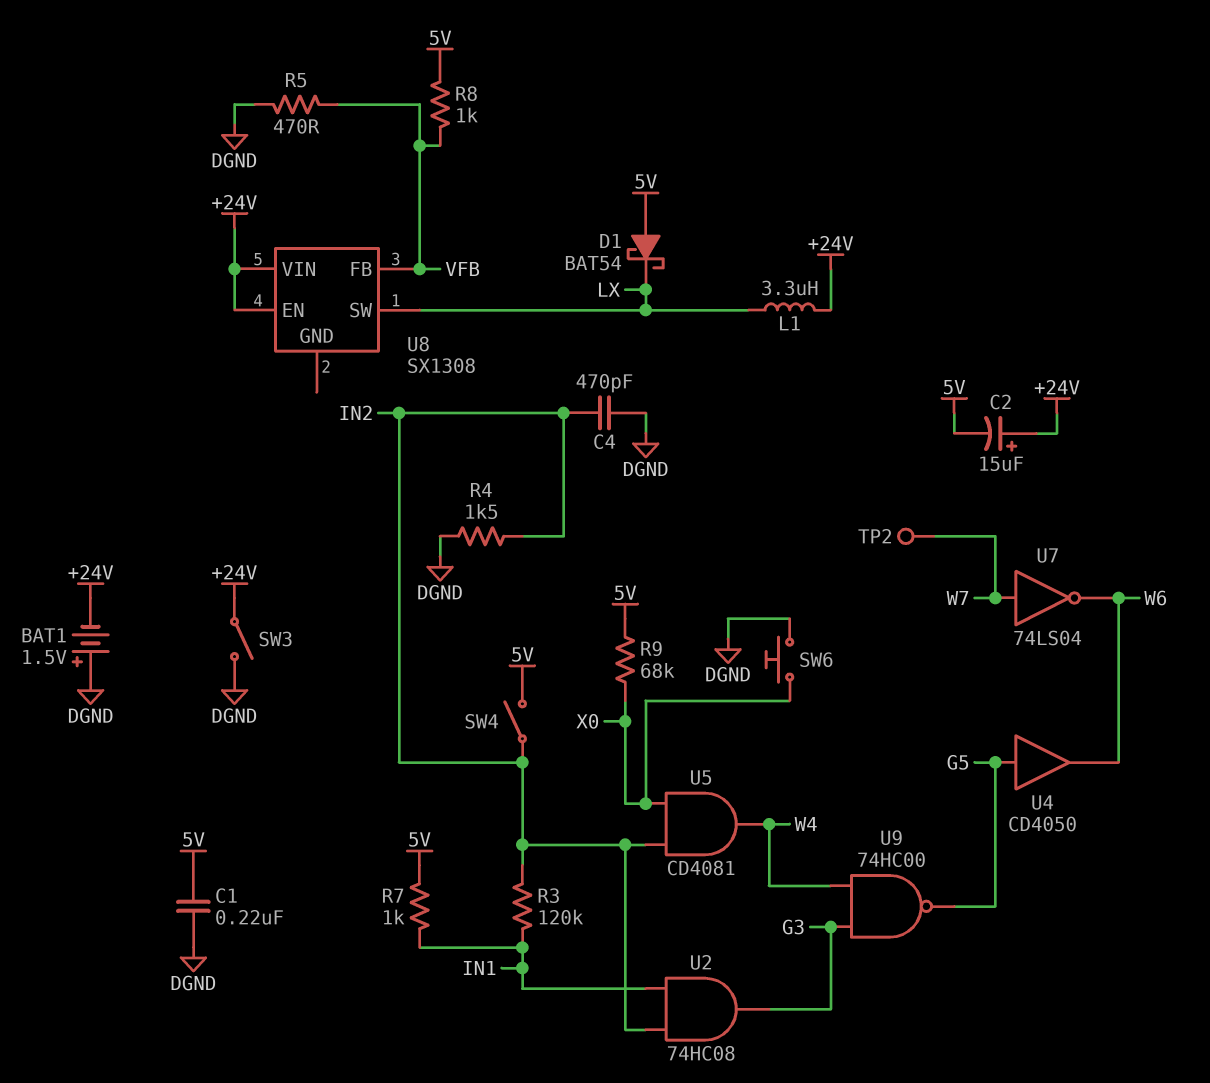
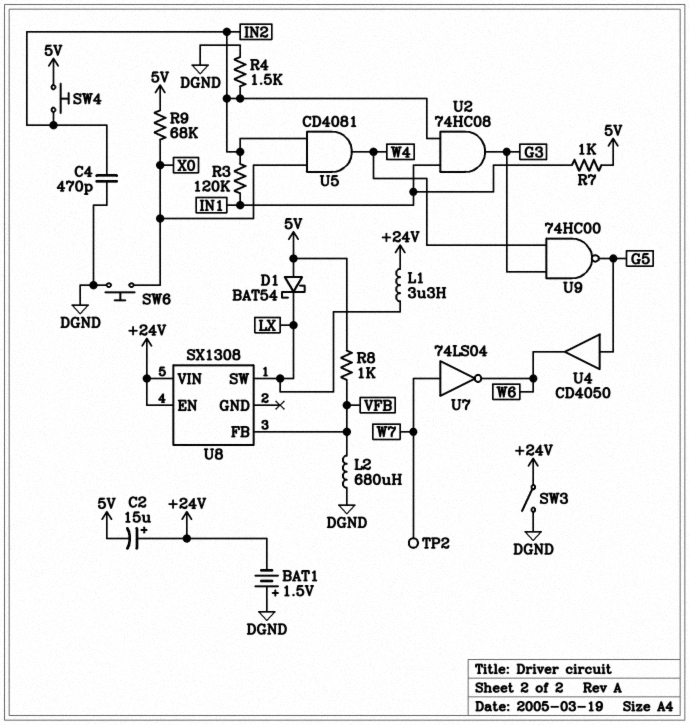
C1: 220nF (5V, DGND) -> none
L2: none -> 680uH (DGND, VFB)
R5: 470 (DGND, VFB) -> none
SW4: switch (5V, IN2) -> button (5V, IN2)

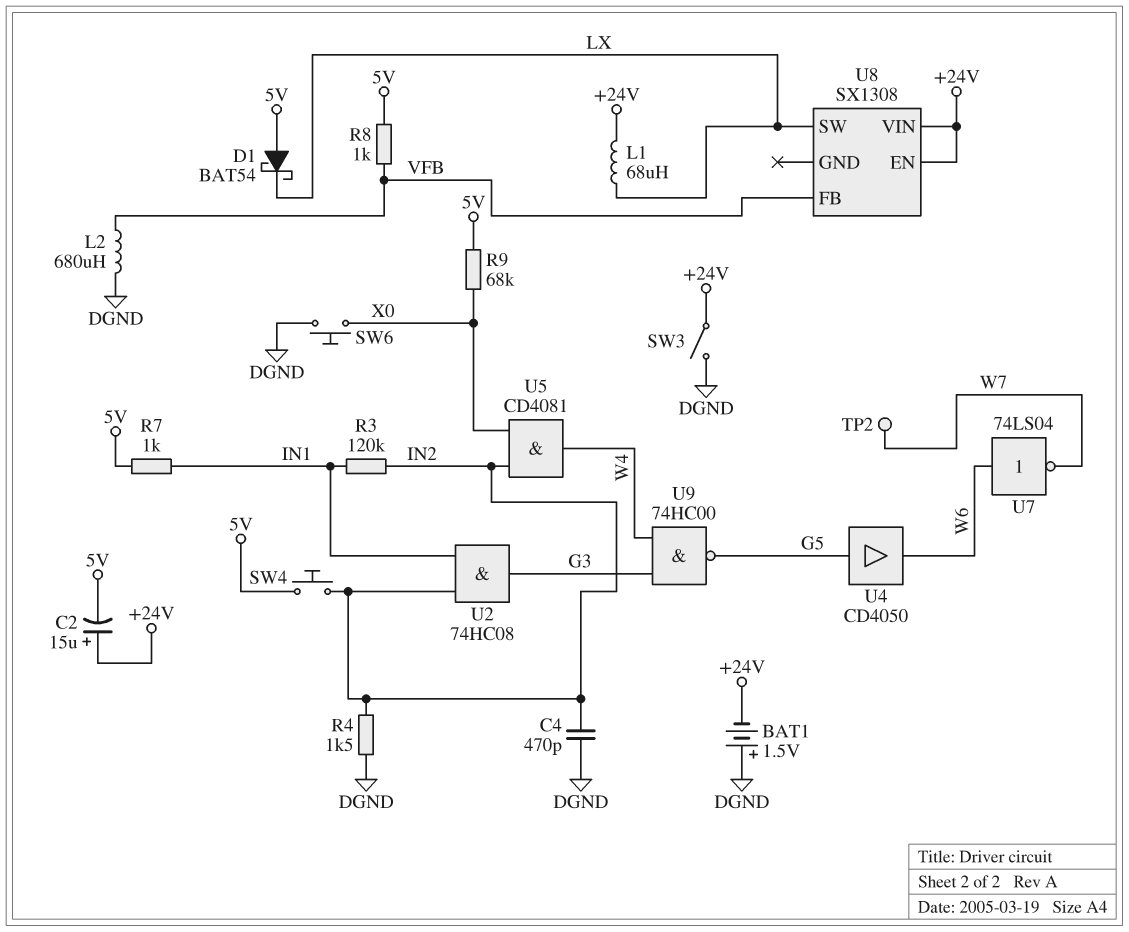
L1: 3.3uH (+24V, LX) -> 68uH (+24V, LX)
U7: NOT 74LS04 (in W7, out W6) -> NOT 74LS04 (in W6, out W7)

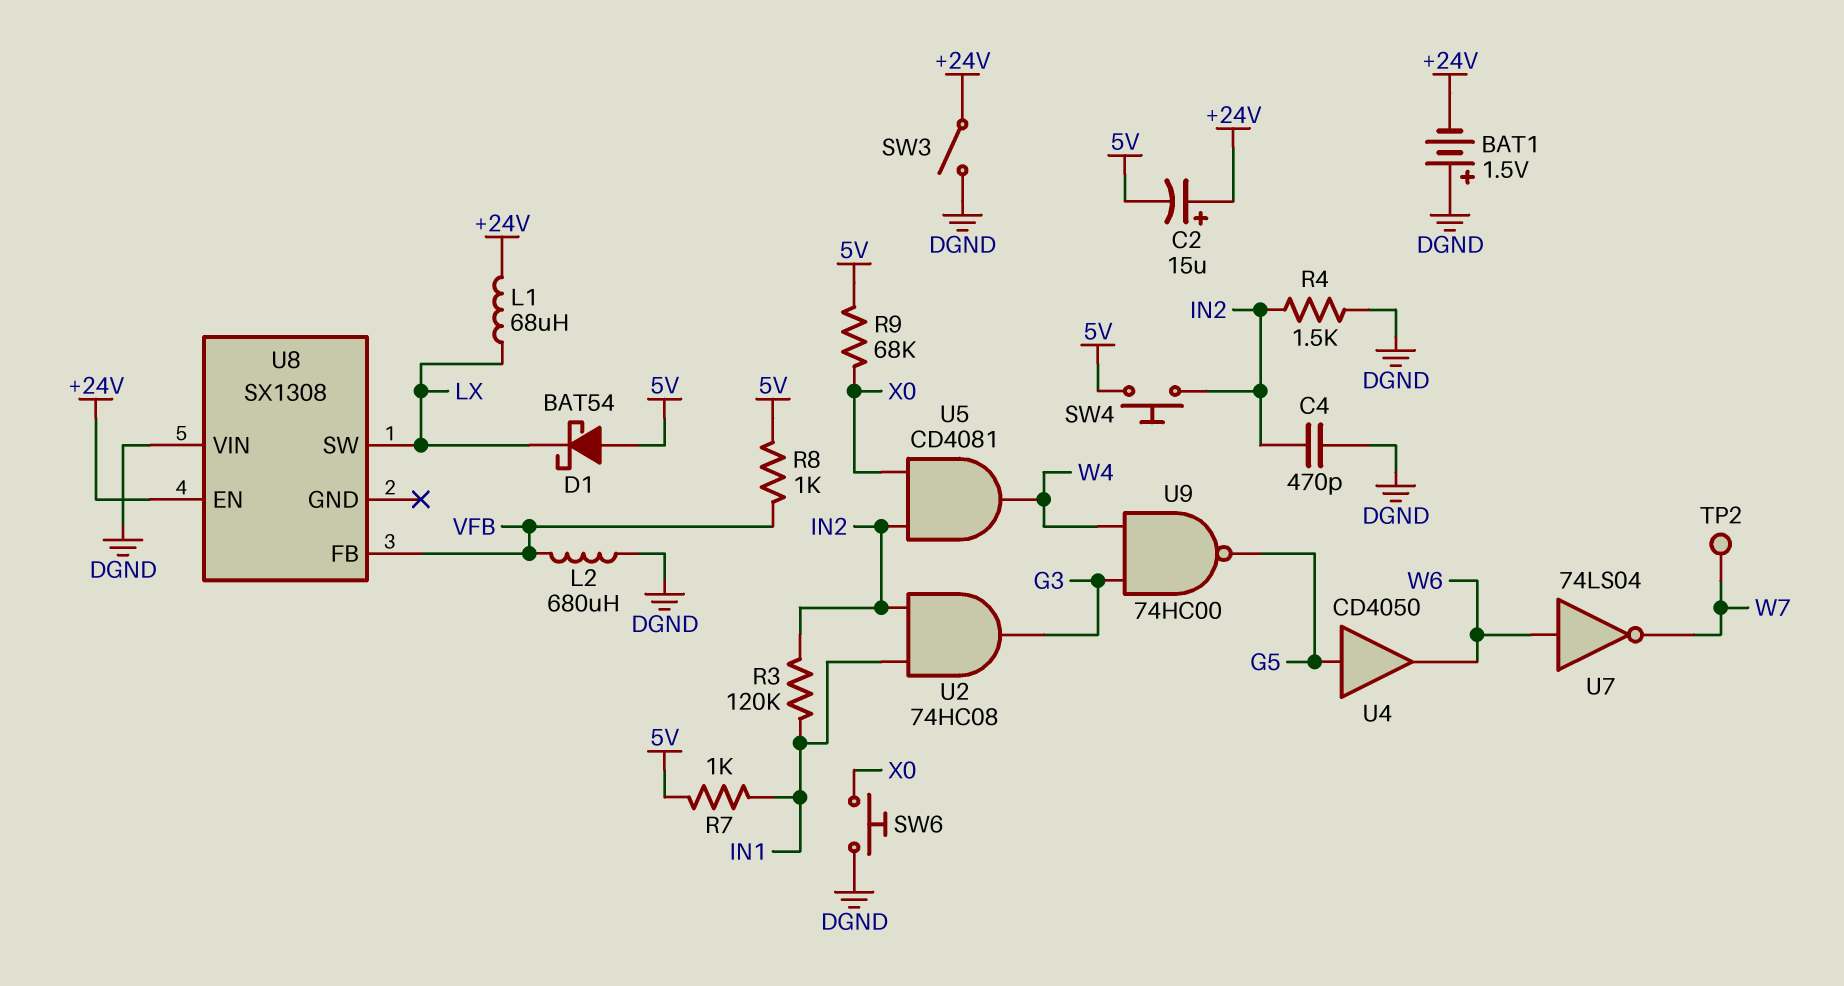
U8 pin VIN: +24V -> DGND

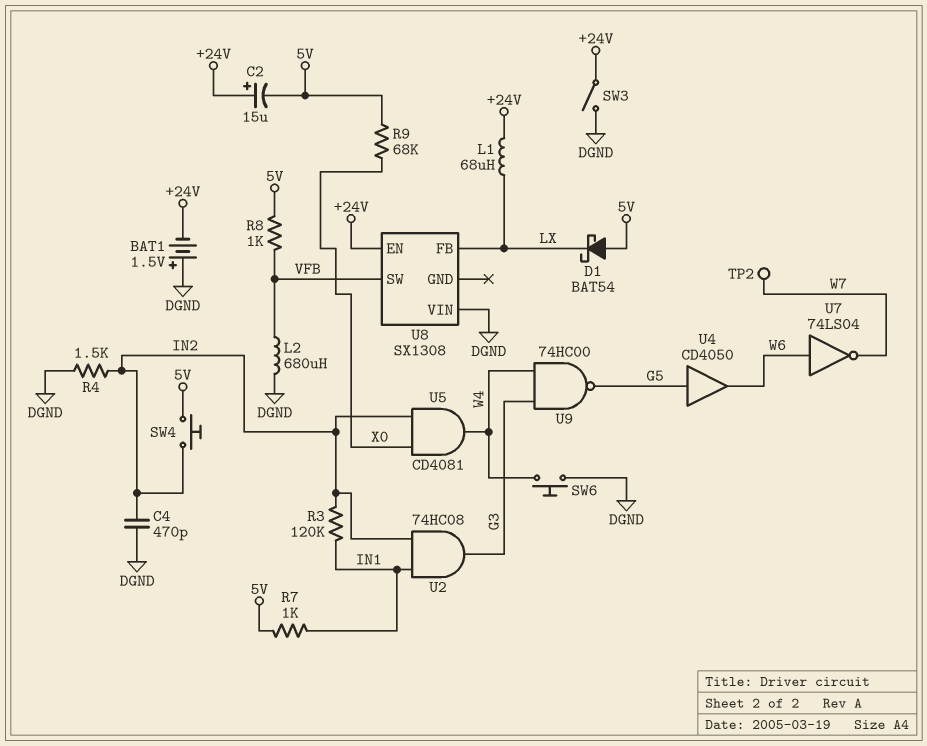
SW6: button (DGND, X0) -> button (DGND, W4)
U8 pin FB: VFB -> LX
U8 pin SW: LX -> VFB

